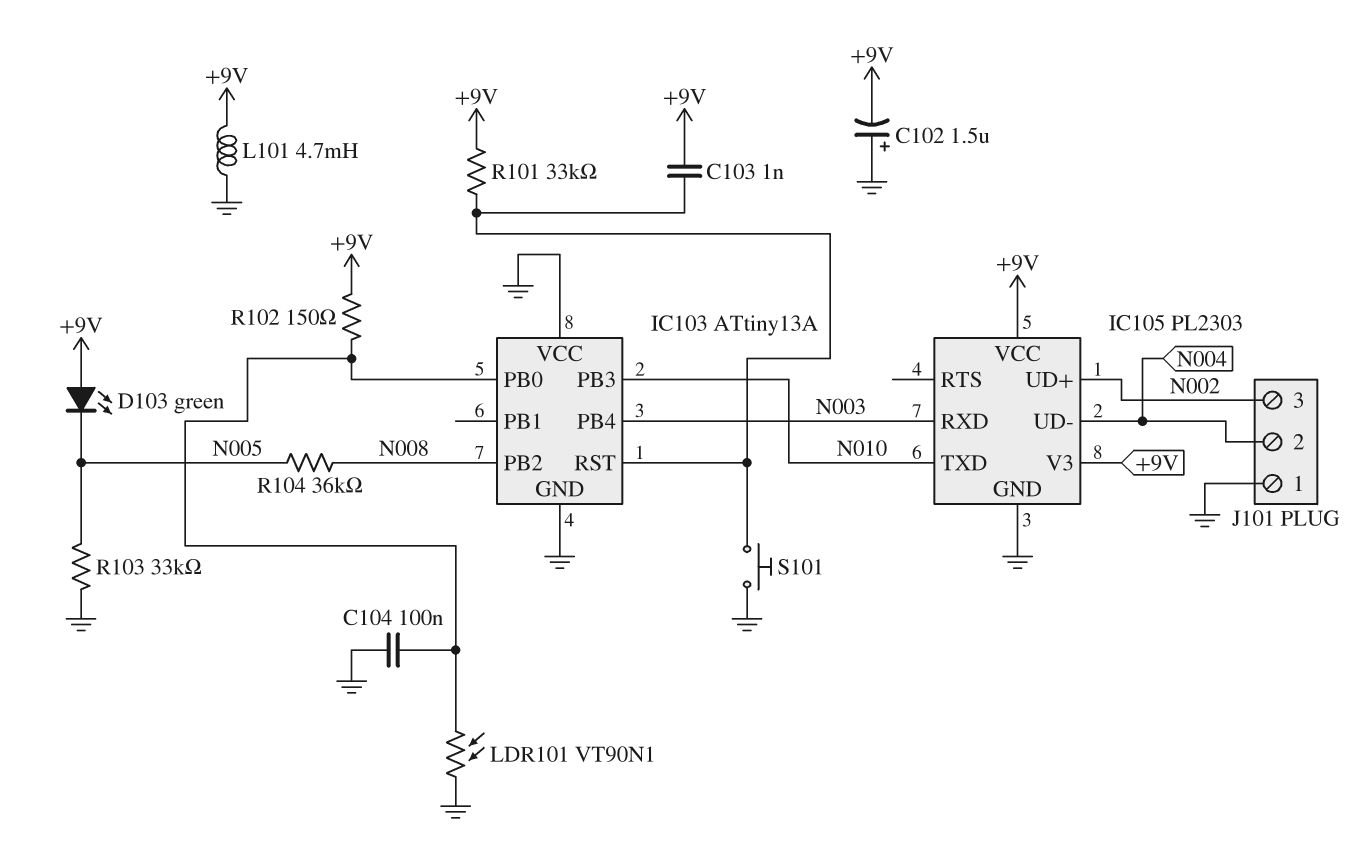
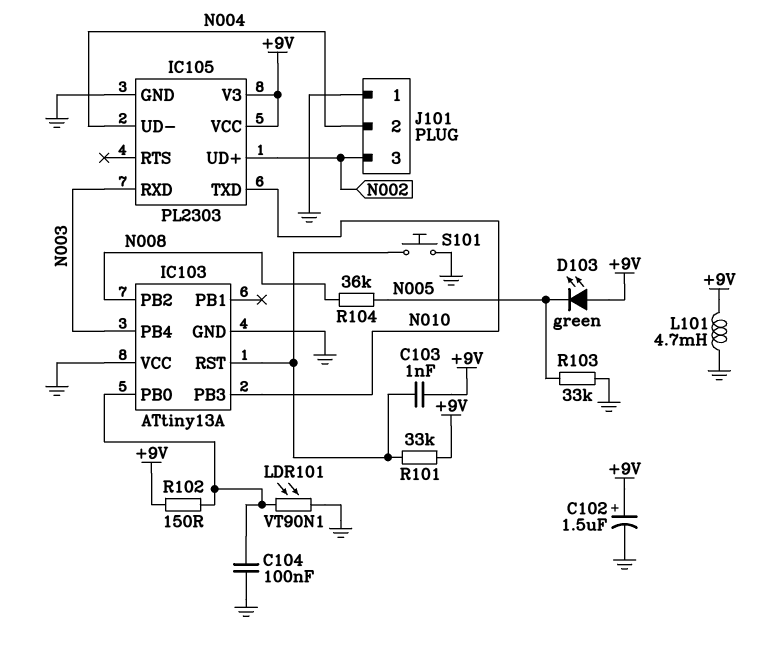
C102: 1.5uF (plus GND, minus +9V) -> 1.5uF (plus +9V, minus GND)

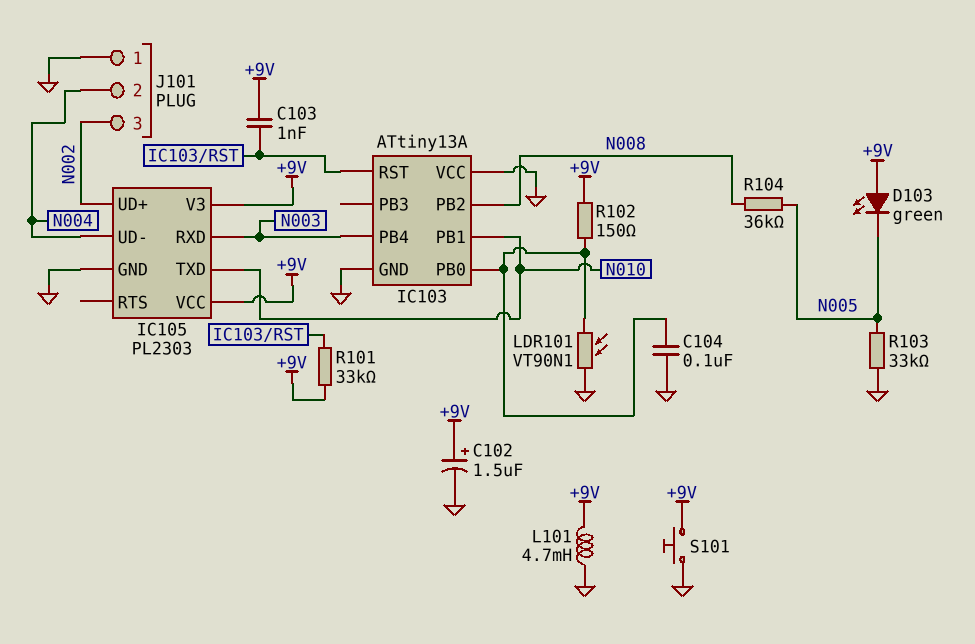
IC103 pin PB1: none -> N010
IC103 pin PB3: N010 -> none
S101: button (GND, IC103/RST) -> button (+9V, GND)

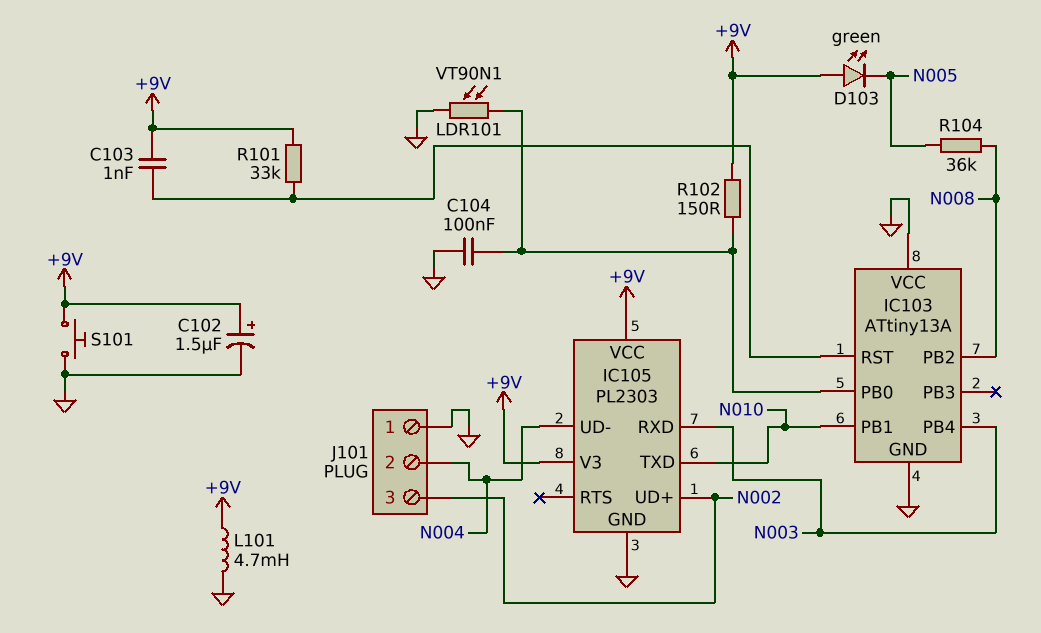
R103: 33k (GND, N005) -> none

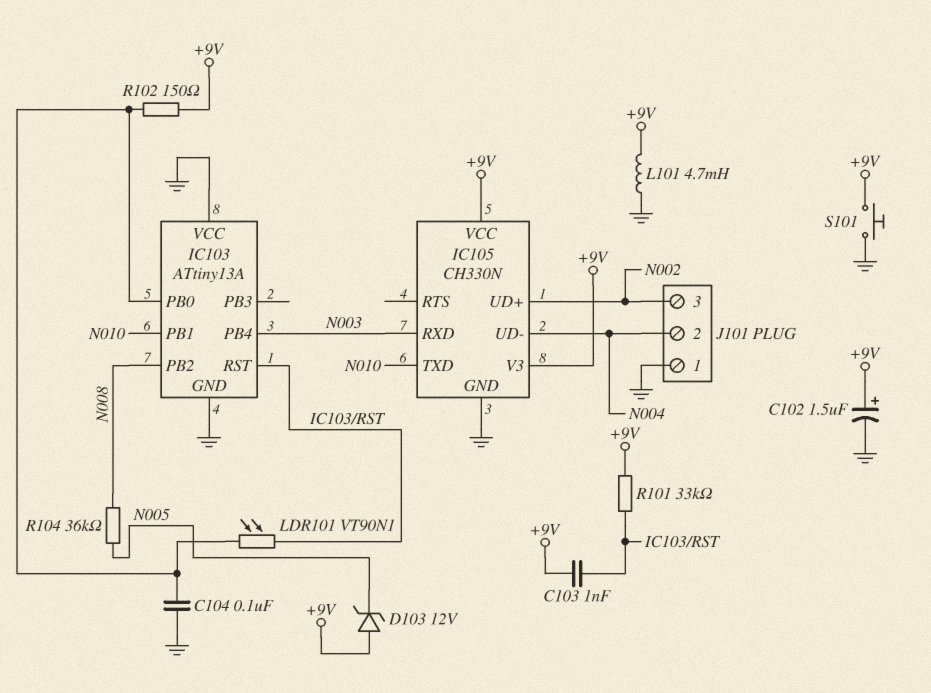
D103: LED green (A +9V, K N005) -> zener 12V (A +9V, K N005)
IC105: PL2303 -> CH330N
LDR101: VT90N1 (GND, IC103/PB0) -> VT90N1 (IC103/PB0, IC103/RST)

